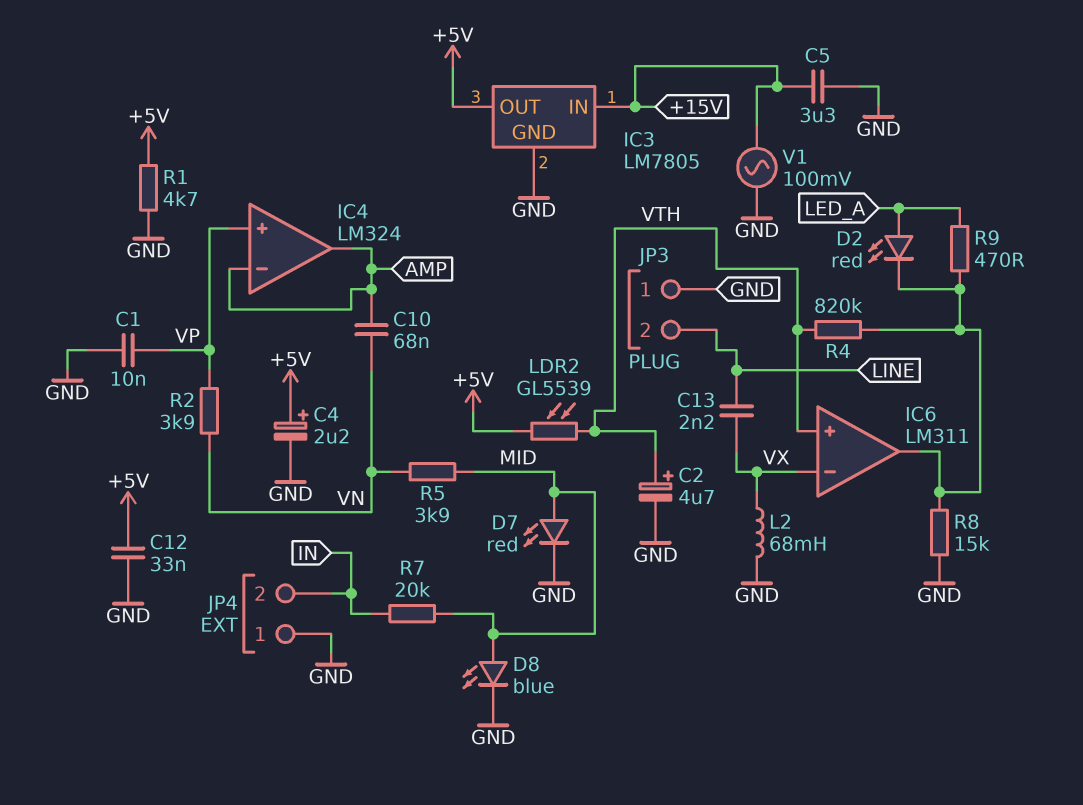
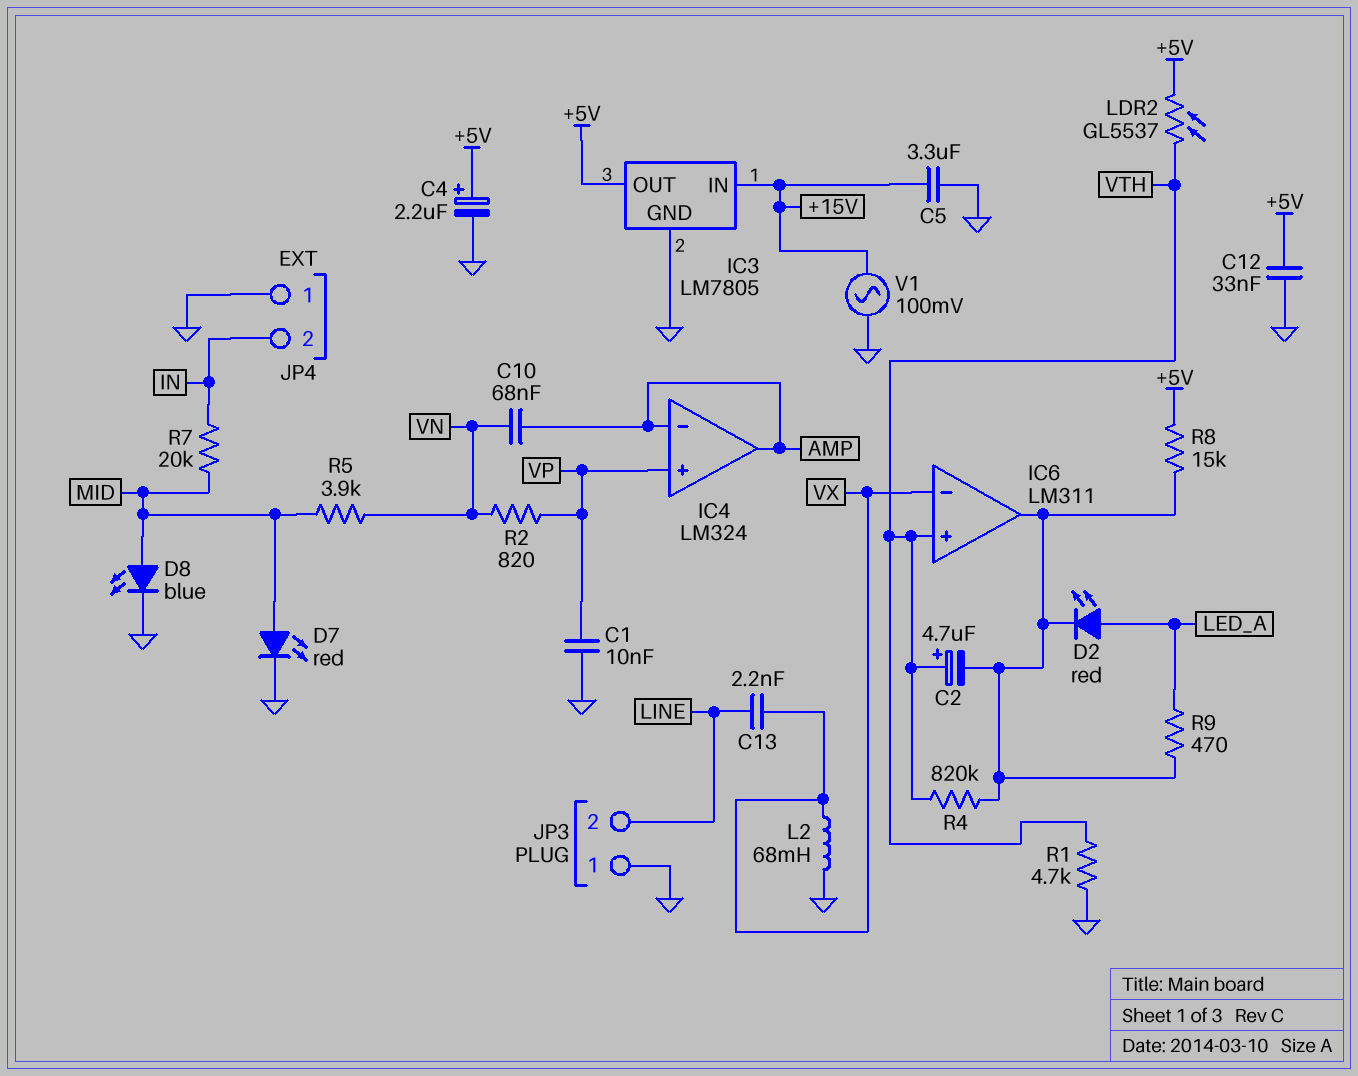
C2: 4.7uF (plus VTH, minus GND) -> 4.7uF (plus VTH, minus IC6/out)
LDR2: GL5539 (+5V, VTH) -> GL5537 (+5V, VTH)
R1: 4.7k (+5V, GND) -> 4.7k (GND, VTH)
R2: 3.9k (VN, VP) -> 820 (VN, VP)
R8: 15k (GND, IC6/out) -> 15k (+5V, IC6/out)

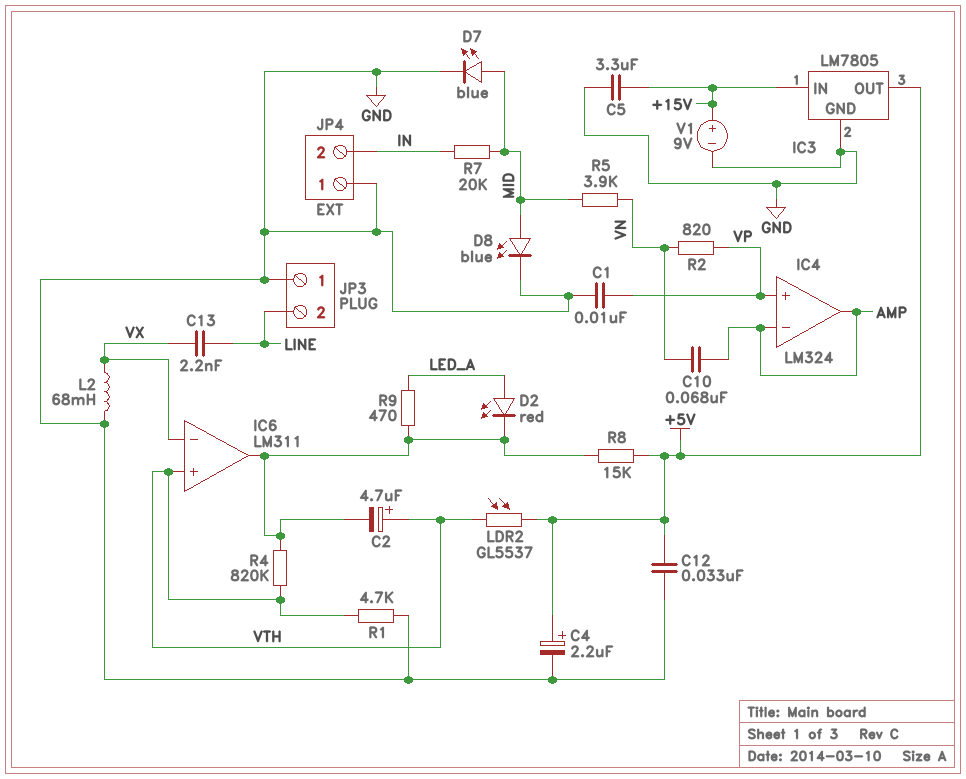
D7: LED red (A MID, K GND) -> LED blue (A MID, K GND)
V1: AC 100mV (+15V, GND) -> 9V (plus +15V, minus GND)

